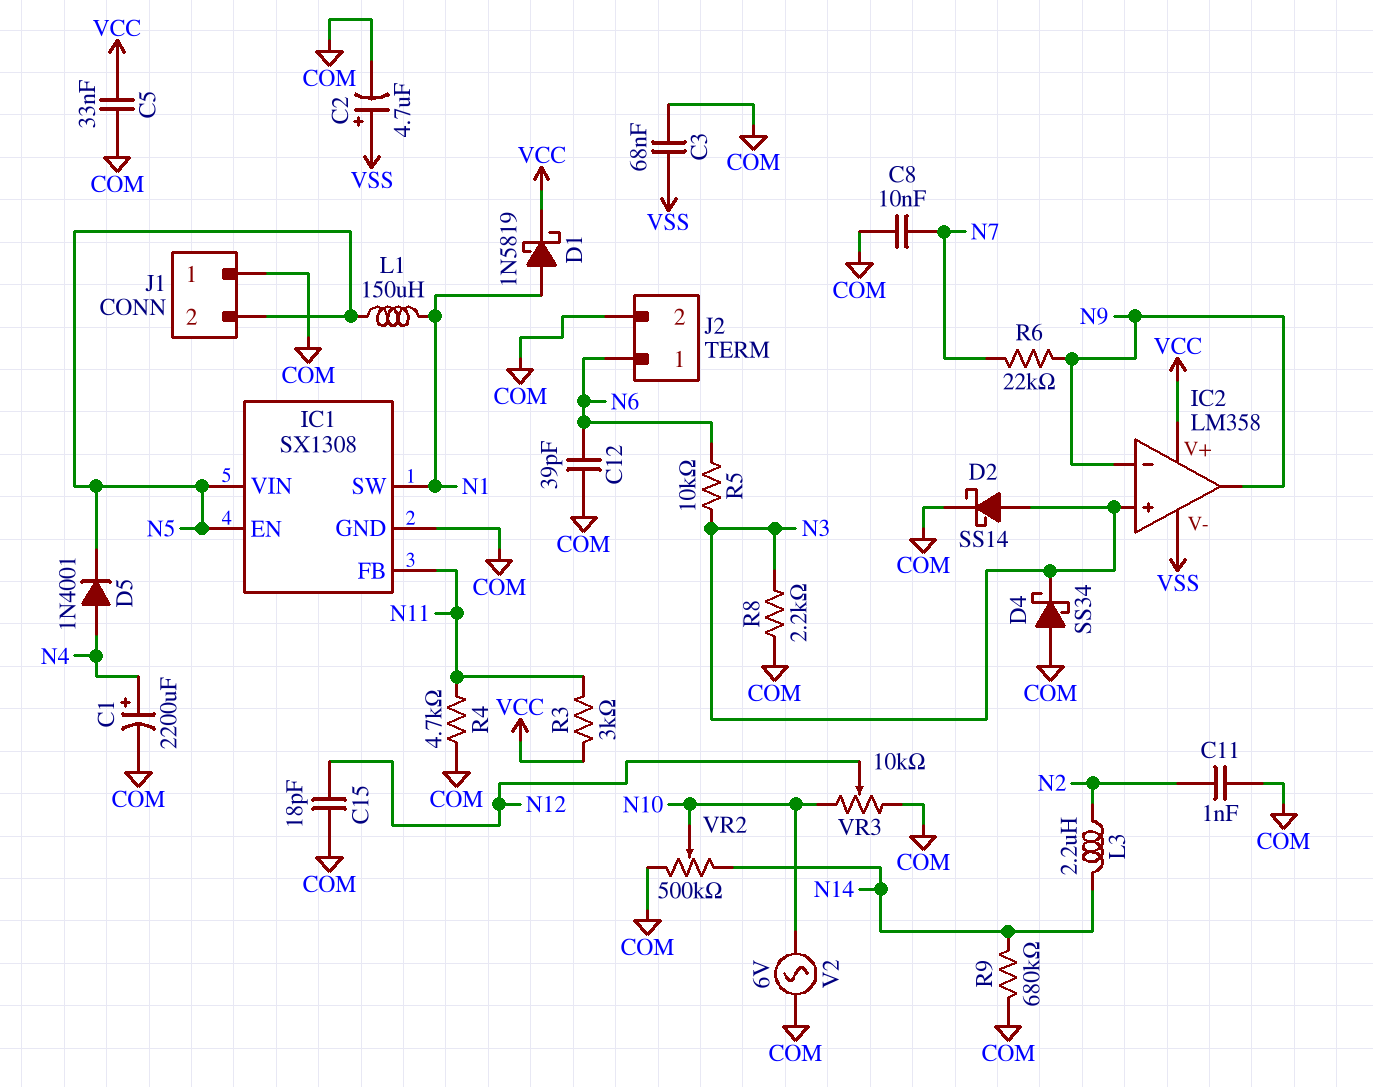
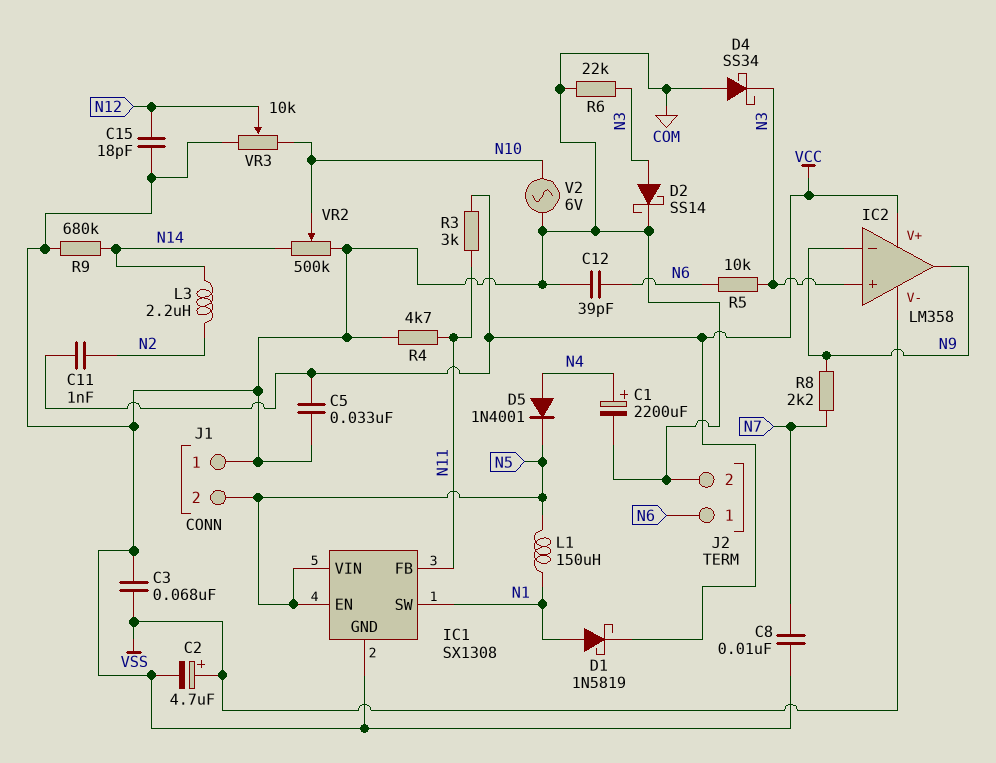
C11: 1nF (COM, N2) -> 1nF (N2, VCC)
R6: 22k (N7, N9) -> 22k (COM, N3)
R8: 2.2k (COM, N3) -> 2.2k (N7, N9)

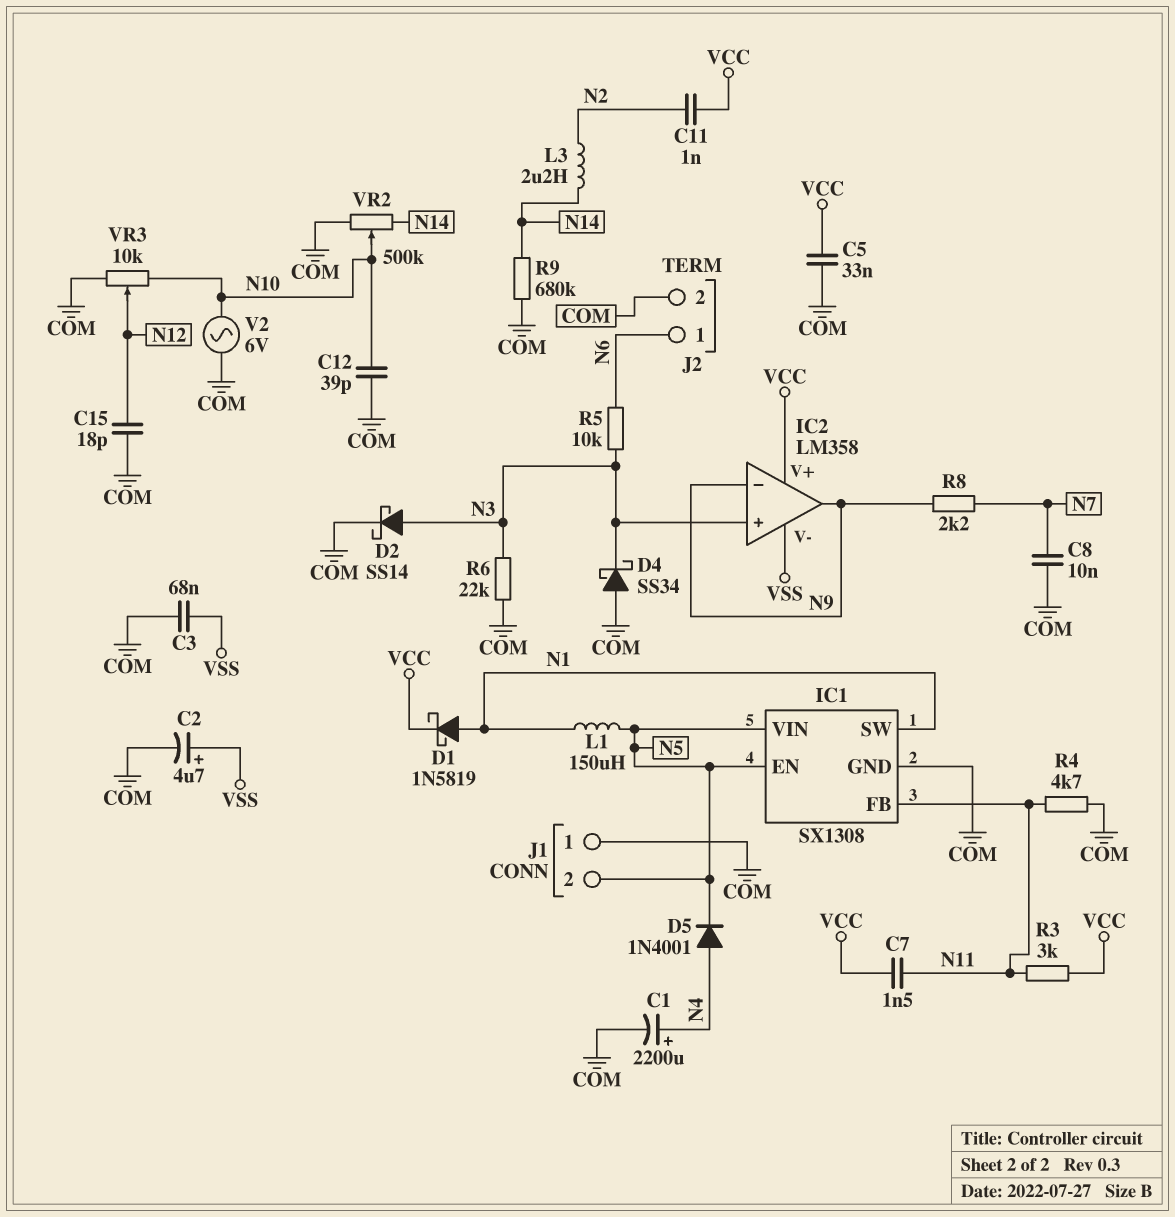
C7: none -> 1.5nF (N11, VCC)
C12: 39pF (COM, N6) -> 39pF (COM, N10)

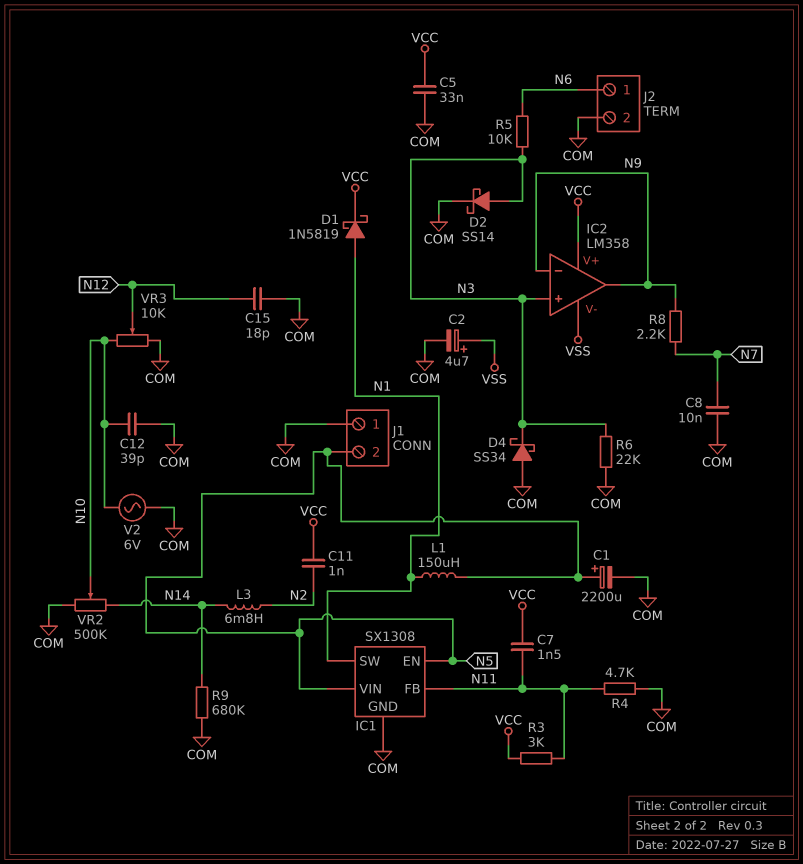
C1: 2200uF (plus N4, minus COM) -> 2200uF (plus N5, minus COM)
C3: 68nF (COM, VSS) -> none
D5: diode 1N4001 (A N4, K N5) -> none
L3: 2.2uH (N2, N14) -> 6.8mH (N2, N14)

